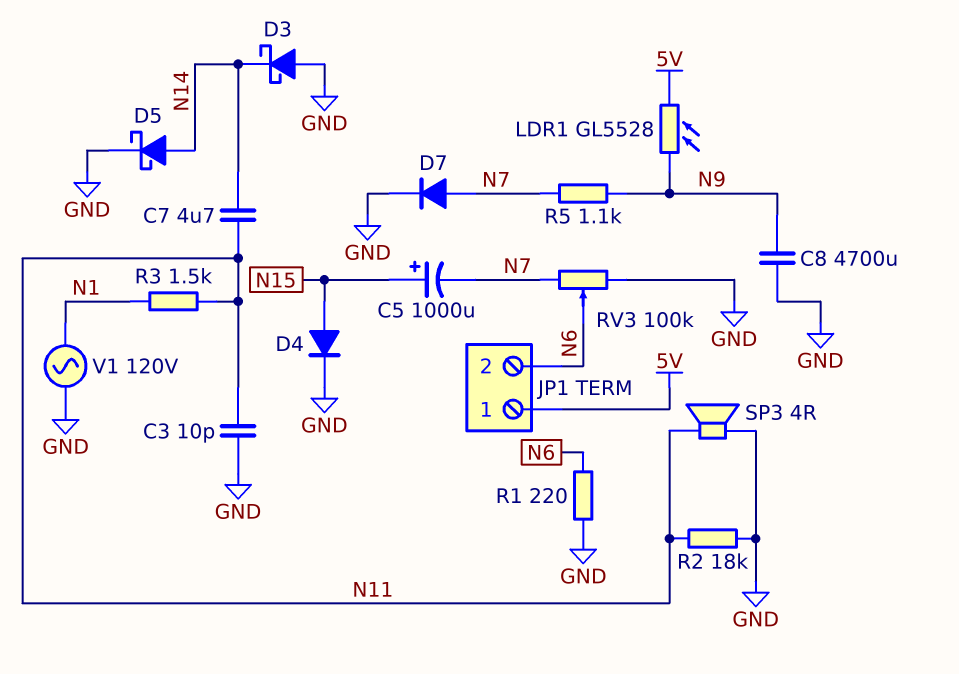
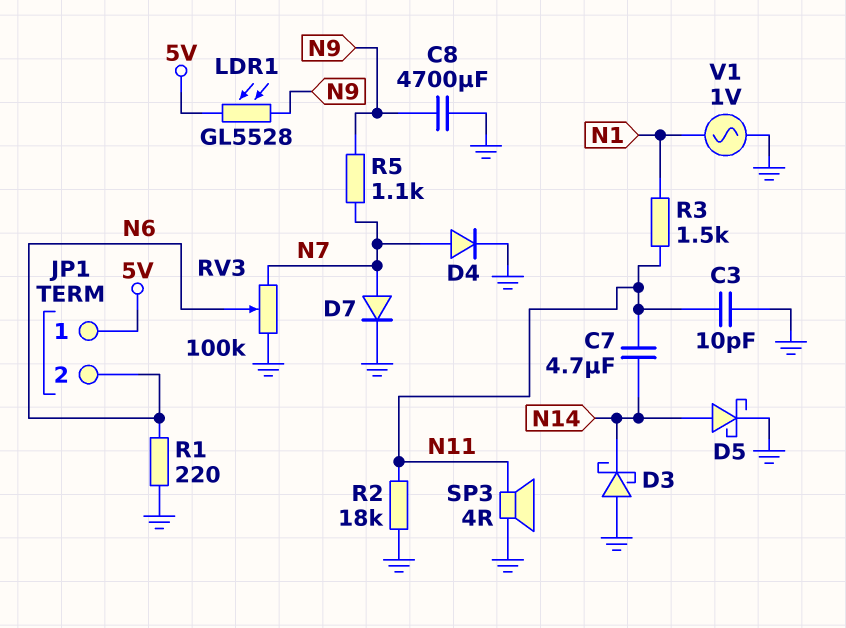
C5: 1000uF (plus N15, minus N7) -> none
D4: diode (A N15, K GND) -> diode (A N7, K GND)
V1: AC 120V (GND, N1) -> AC 1V (GND, N1)

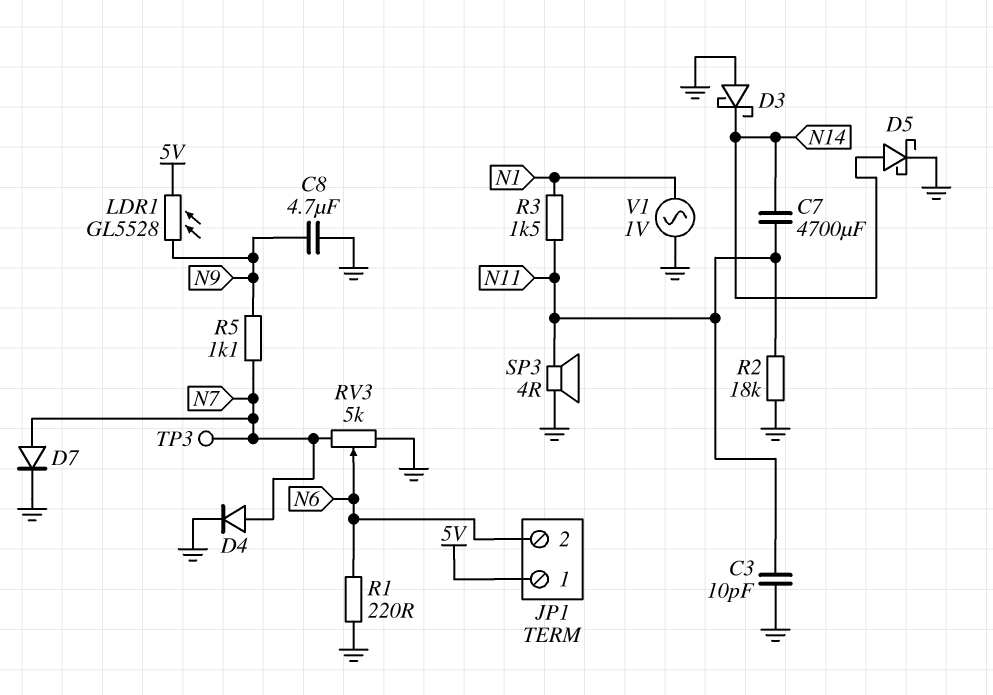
C7: 4.7uF (N11, N14) -> 4700uF (N11, N14)
C8: 4700uF (GND, N9) -> 4.7uF (GND, N9)
RV3: 100k (GND, N7, wiper N6) -> 5k (GND, N7, wiper N6)
TP3: none -> test point (N7)

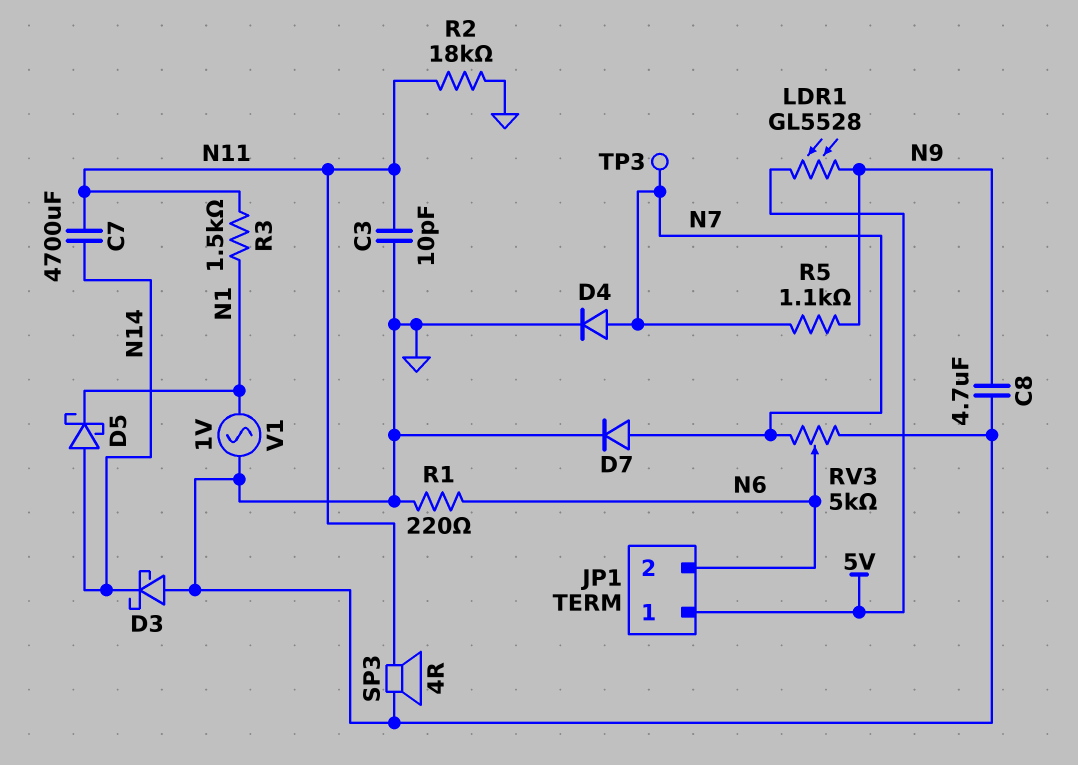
D5: schottky (A N14, K GND) -> schottky (A N14, K N1)

